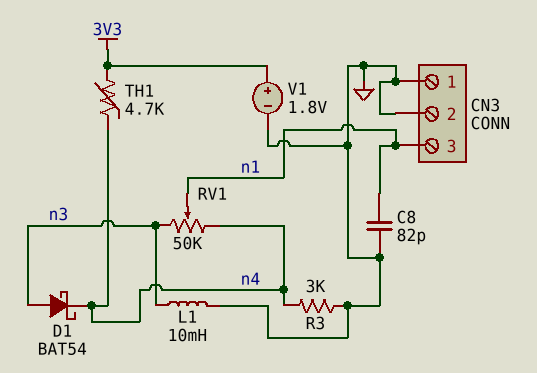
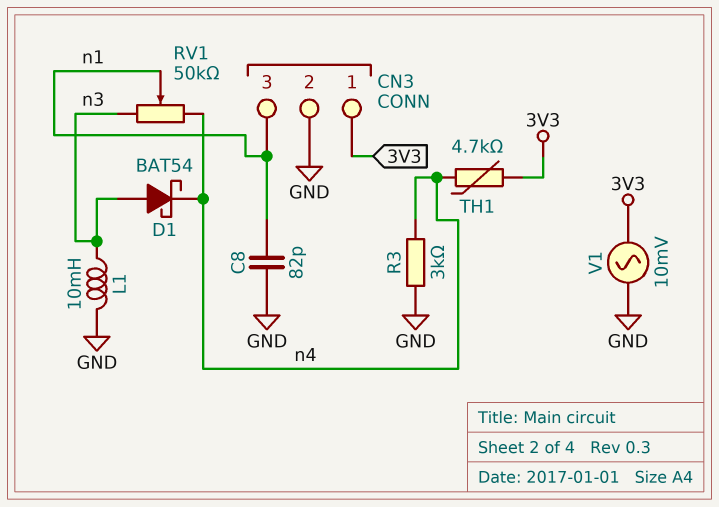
CN3 pin 1: GND -> 3V3
V1: 1.8V (plus 3V3, minus GND) -> AC 10mV (3V3, GND)

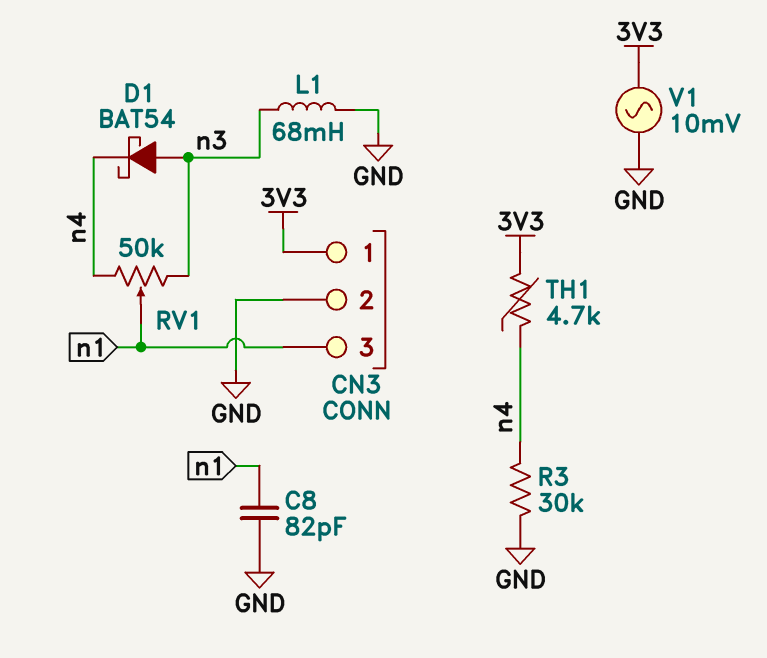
L1: 10mH (GND, n3) -> 68mH (GND, n3)
R3: 3k (GND, n4) -> 30k (GND, n4)

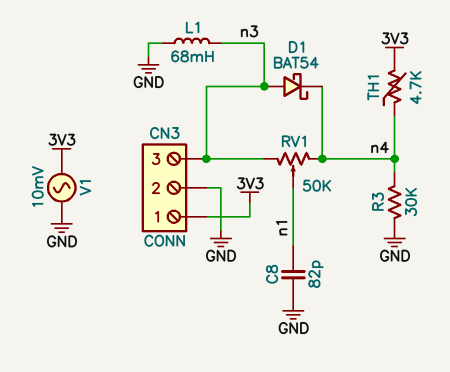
CN3 pin 3: n1 -> n3

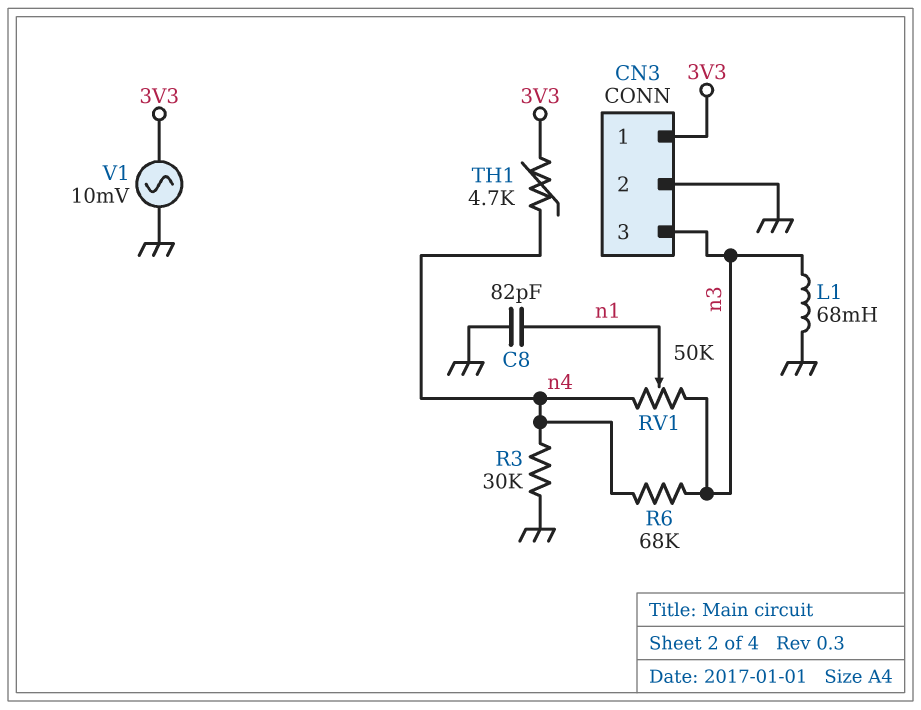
D1: schottky BAT54 (A n3, K n4) -> none
R6: none -> 68k (n3, n4)

